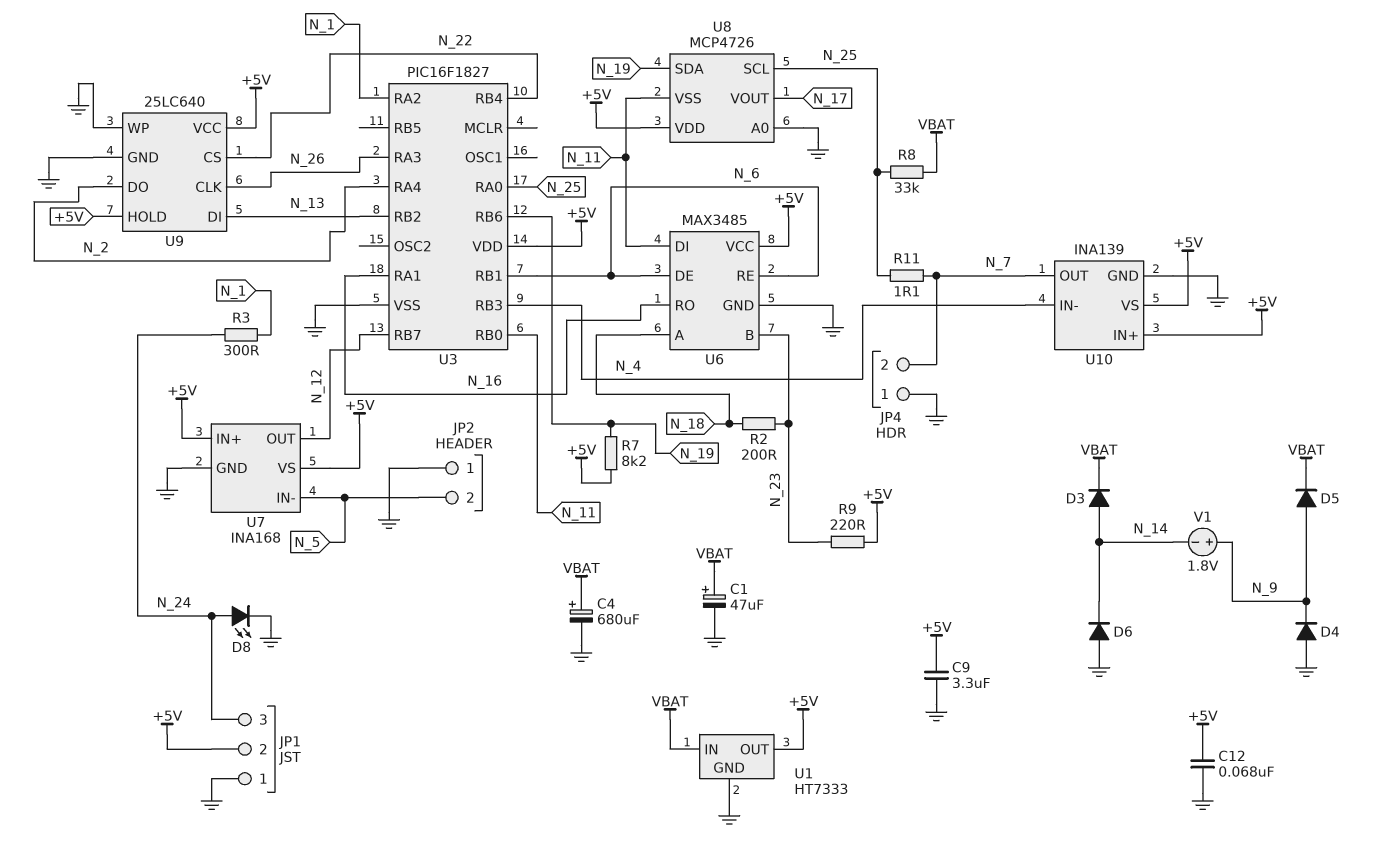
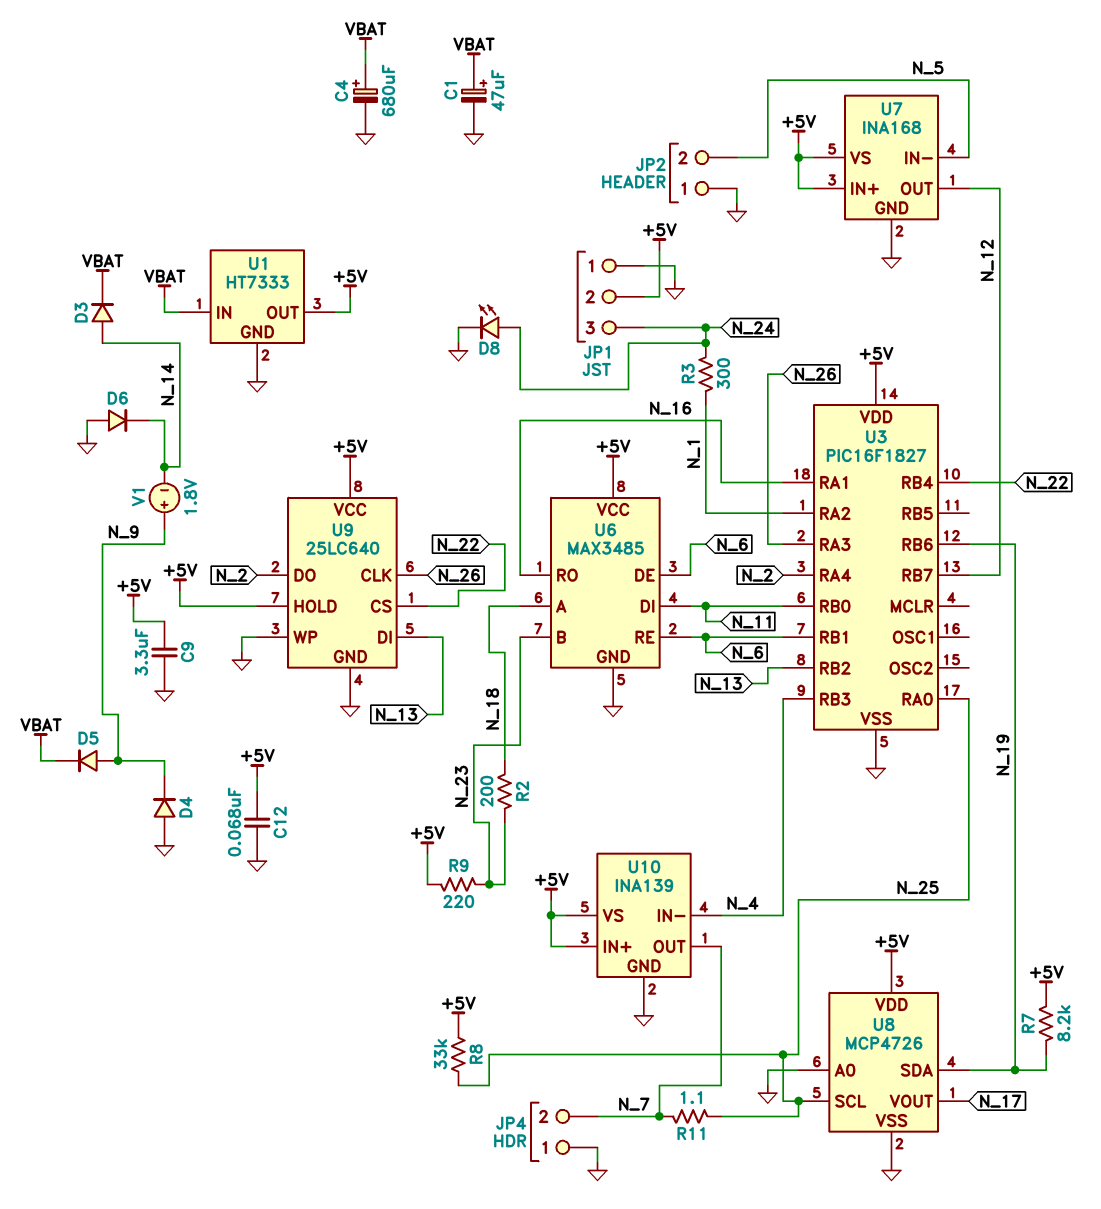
R8: 33k (N_25, VBAT) -> 33k (+5V, N_25)
U8 pin VSS: N_11 -> GND

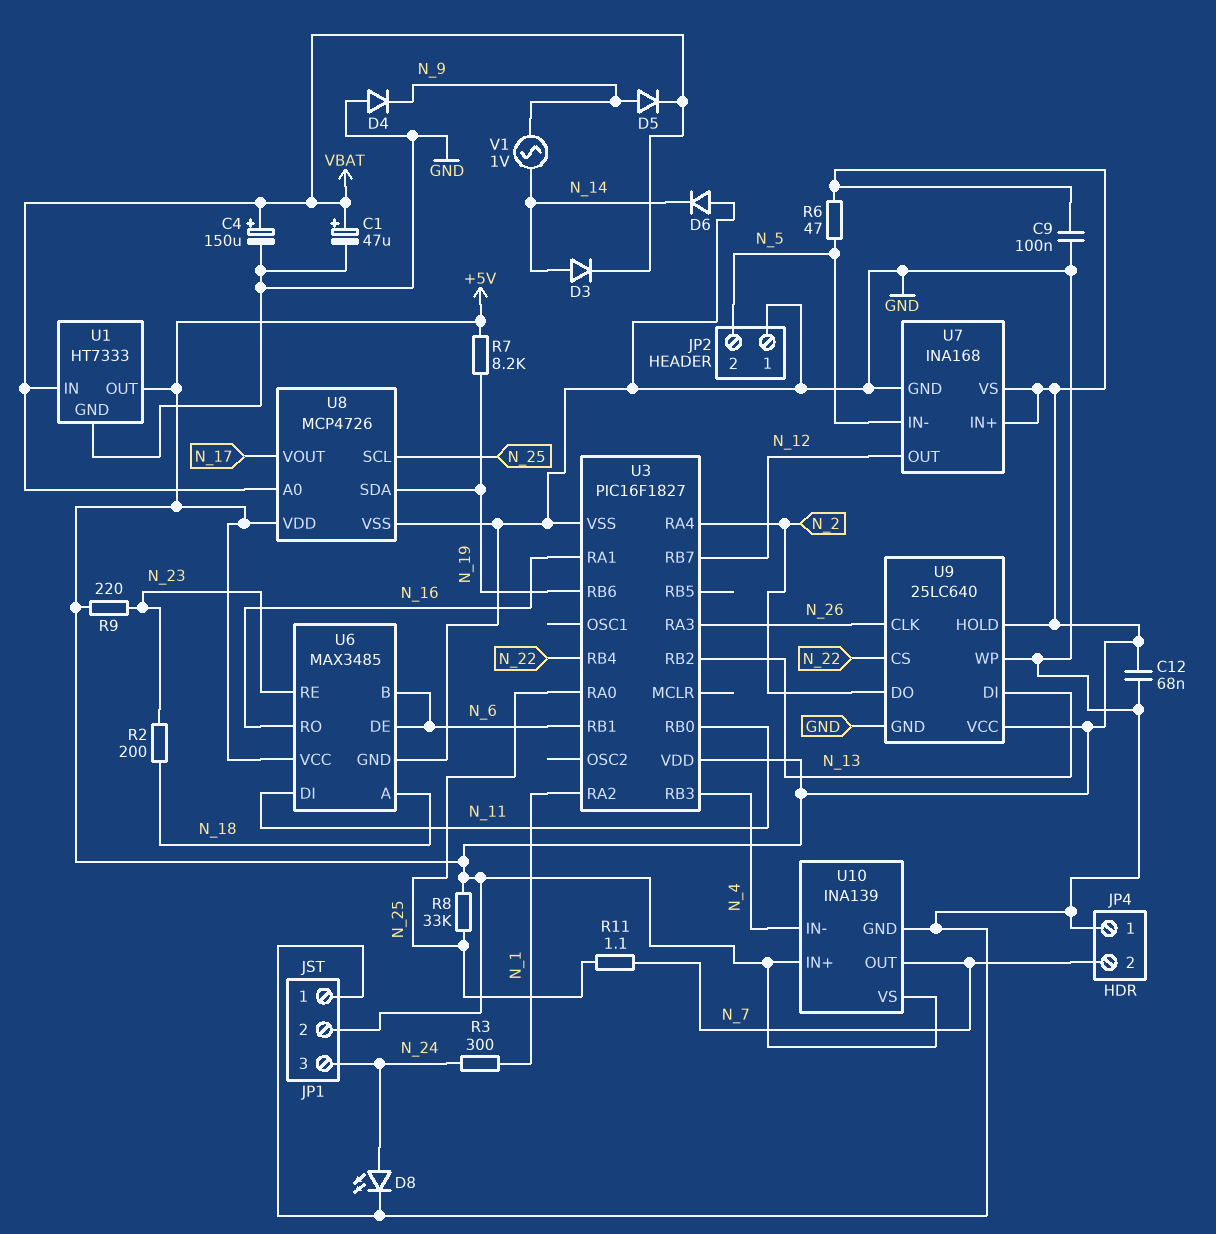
C4: 680uF (plus VBAT, minus GND) -> 150uF (plus VBAT, minus GND)
C9: 3.3uF (+5V, GND) -> 100nF (+5V, GND)
R6: none -> 47 (+5V, N_5)
U6 pin B: N_23 -> N_6
U6 pin RE: N_6 -> N_23
U8 pin A0: GND -> VBAT
V1: 1.8V (plus N_9, minus N_14) -> AC 1V (N_9, N_14)

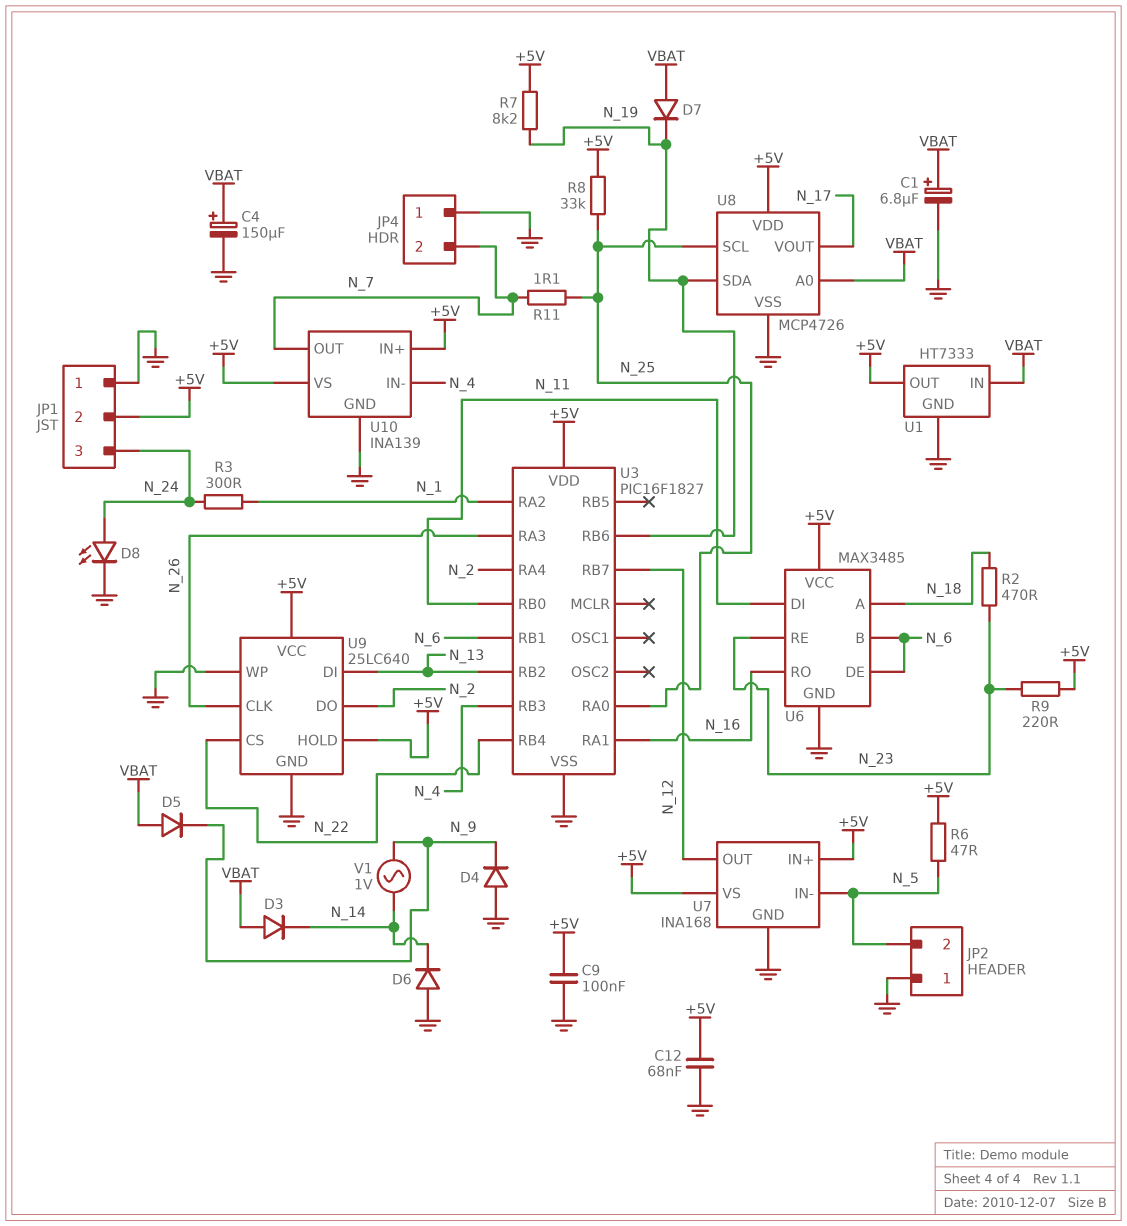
C1: 47uF (plus VBAT, minus GND) -> 6.8uF (plus VBAT, minus GND)
D3: diode (A N_14, K VBAT) -> diode (A VBAT, K N_14)
D5: diode (A N_9, K VBAT) -> diode (A VBAT, K N_9)
D7: none -> diode (A VBAT, K N_19)
R2: 200 (N_18, N_23) -> 470 (N_18, N_23)

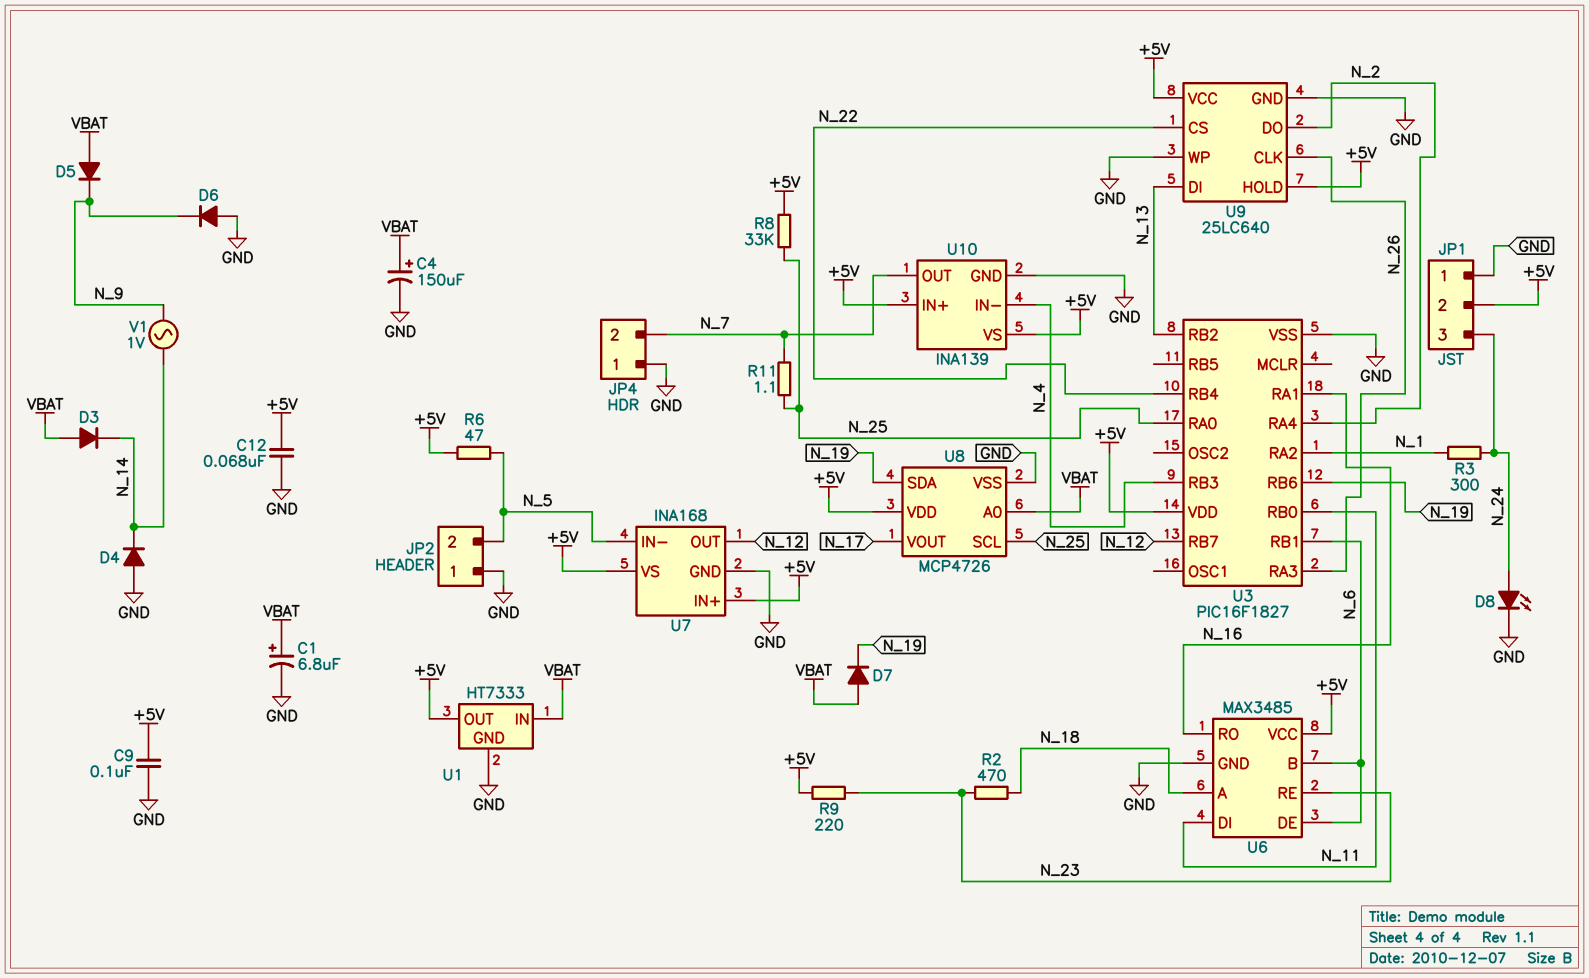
D4: diode (A GND, K N_9) -> diode (A GND, K N_14)
D6: diode (A GND, K N_14) -> diode (A GND, K N_9)
R7: 8.2k (+5V, N_19) -> none

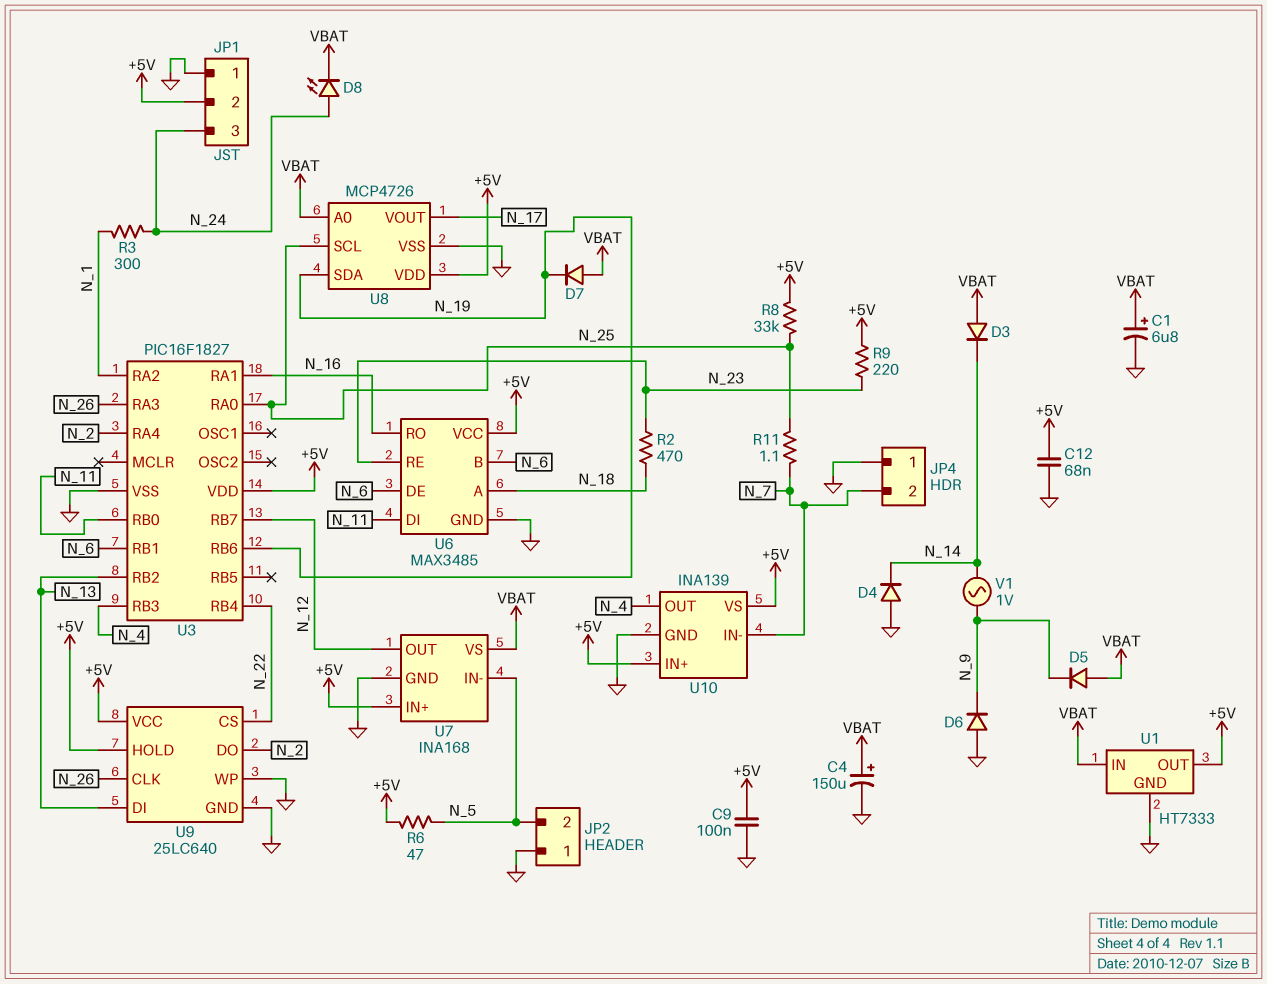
D8: LED (A N_24, K GND) -> LED (A N_24, K VBAT)
U7 pin VS: +5V -> VBAT
U10 pin IN-: N_4 -> N_7
U10 pin OUT: N_7 -> N_4

